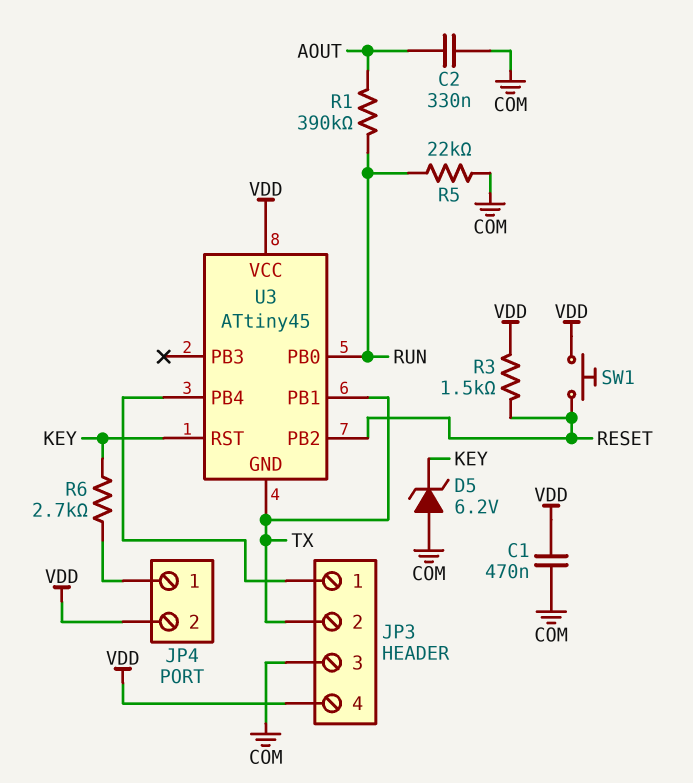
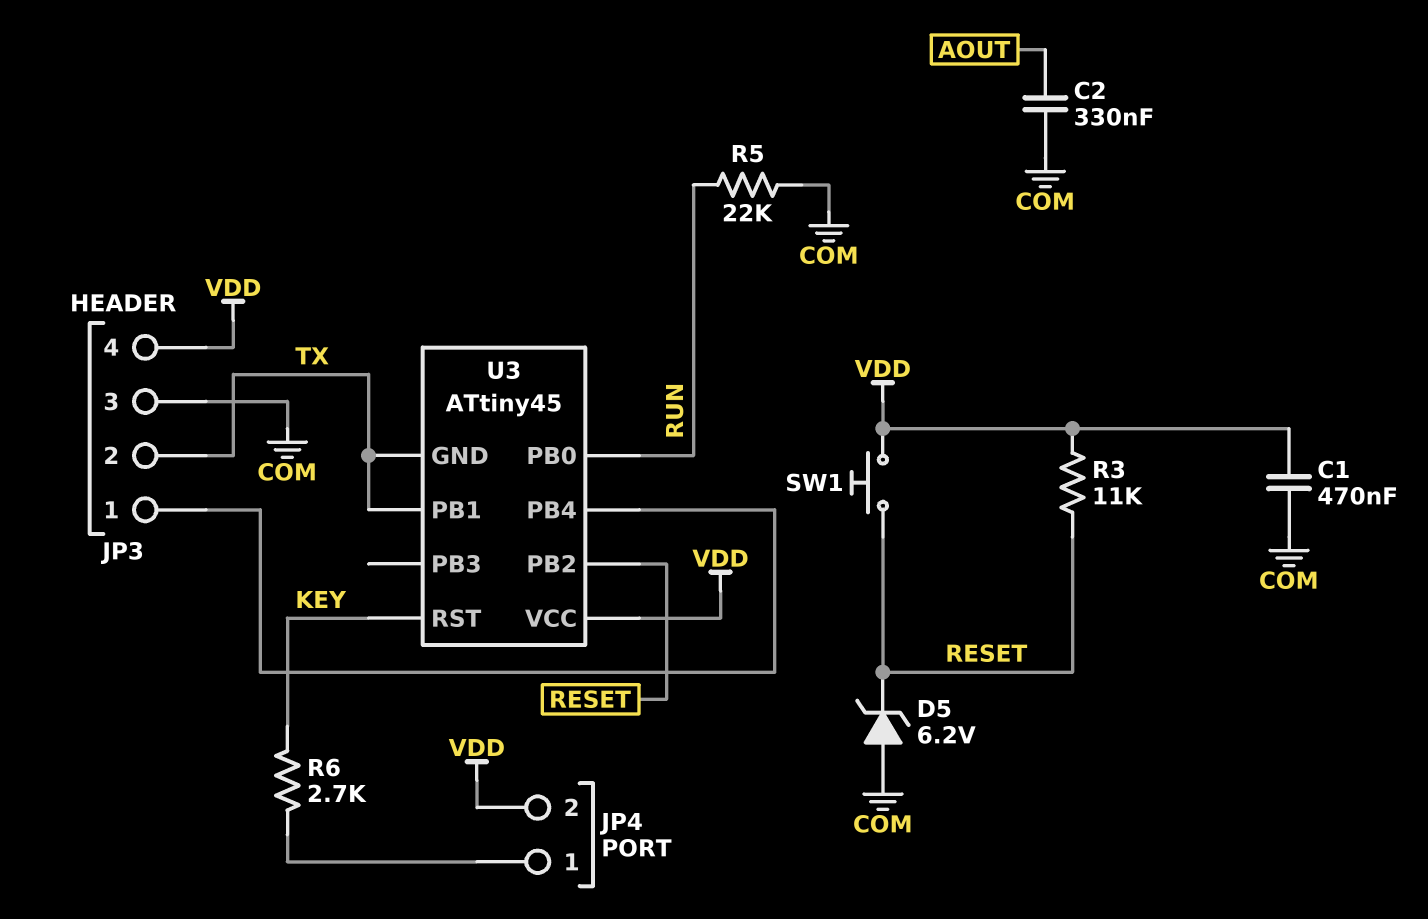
D5: zener 6.2V (A COM, K KEY) -> zener 6.2V (A COM, K RESET)
R1: 390k (AOUT, RUN) -> none
R3: 1.5k (RESET, VDD) -> 11k (RESET, VDD)

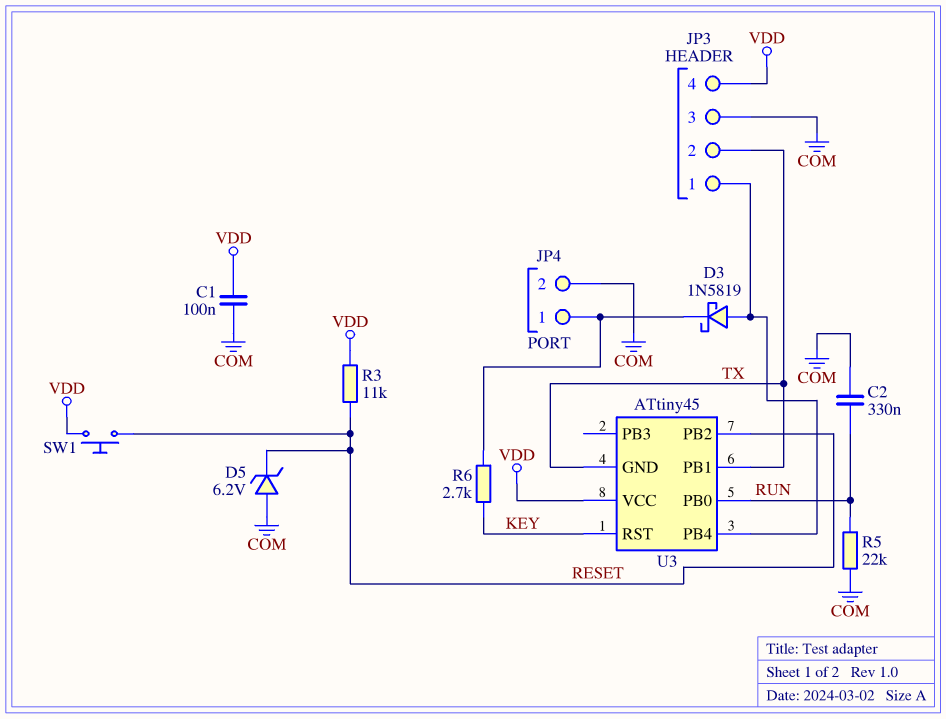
C1: 470nF (COM, VDD) -> 100nF (COM, VDD)
C2: 330nF (AOUT, COM) -> 330nF (COM, RUN)
D3: none -> schottky 1N5819 (A JP3/1, K JP4/1)
JP4 pin 2: VDD -> COM

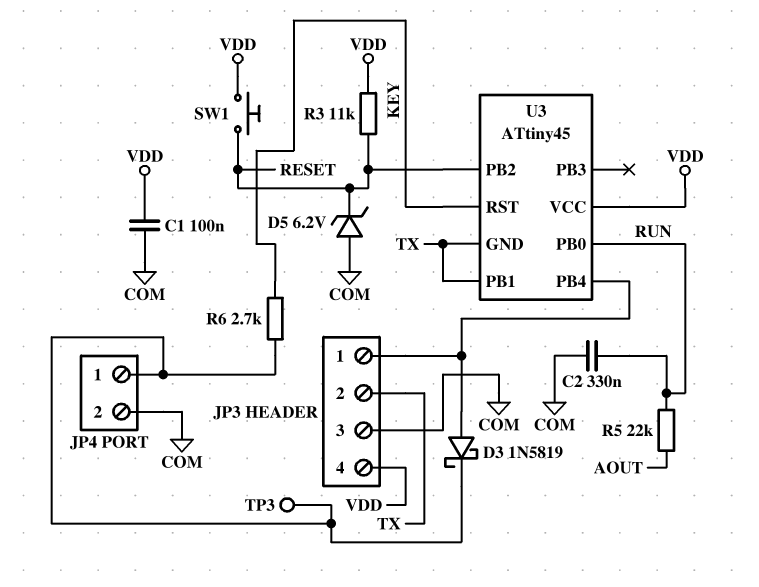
R5: 22k (COM, RUN) -> 22k (AOUT, RUN)
TP3: none -> test point (JP4/1)

